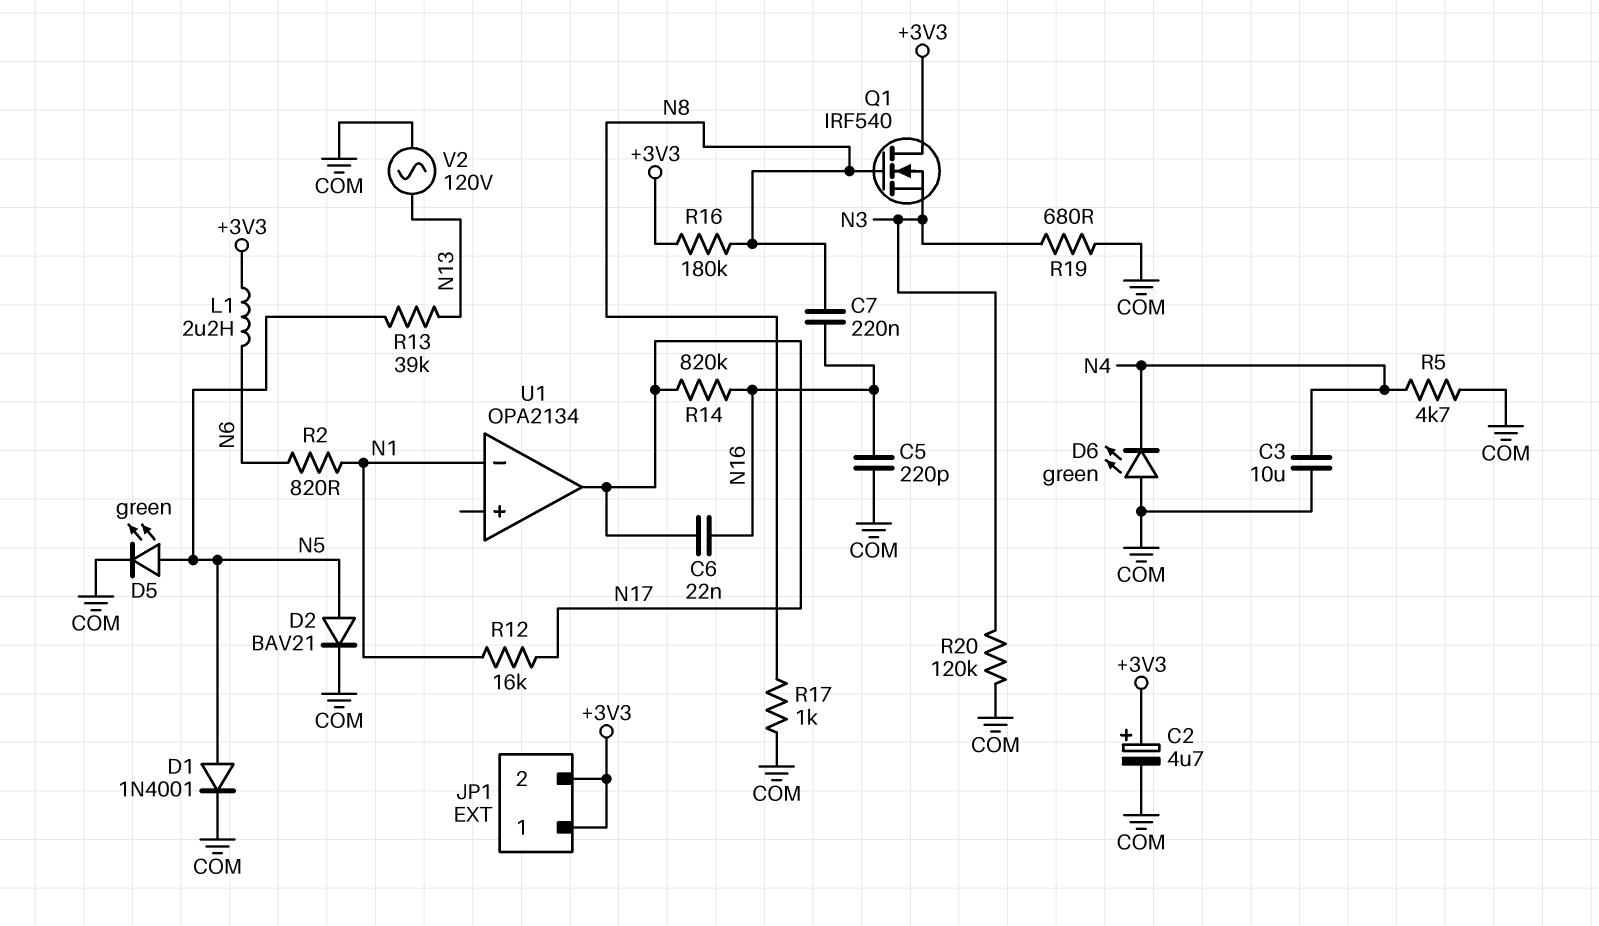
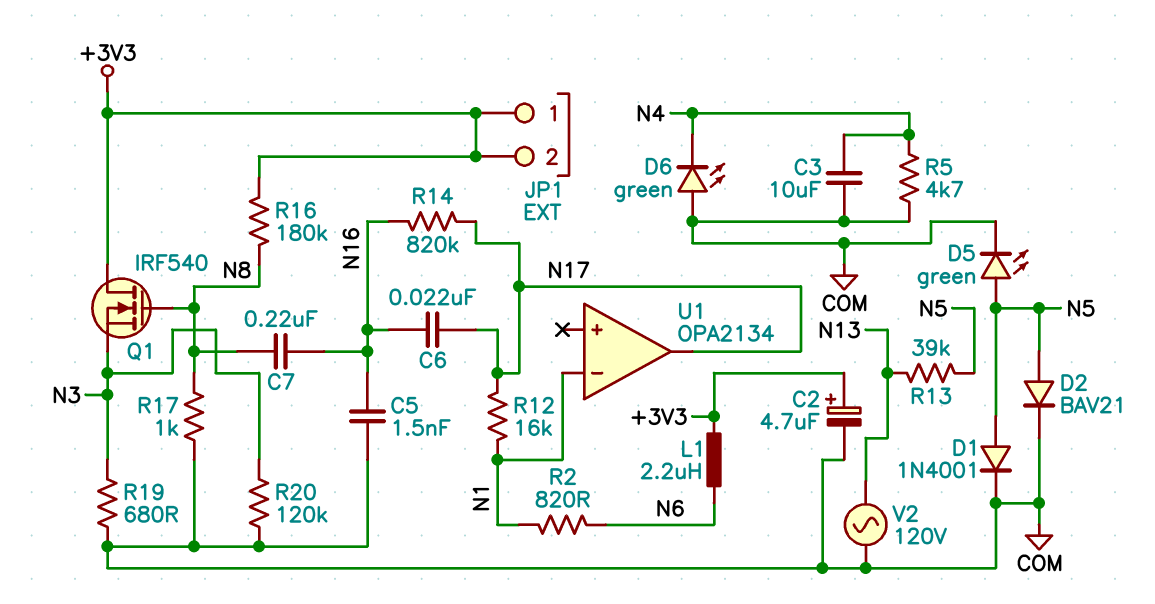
C5: 220pF (COM, N16) -> 1.5nF (COM, N16)

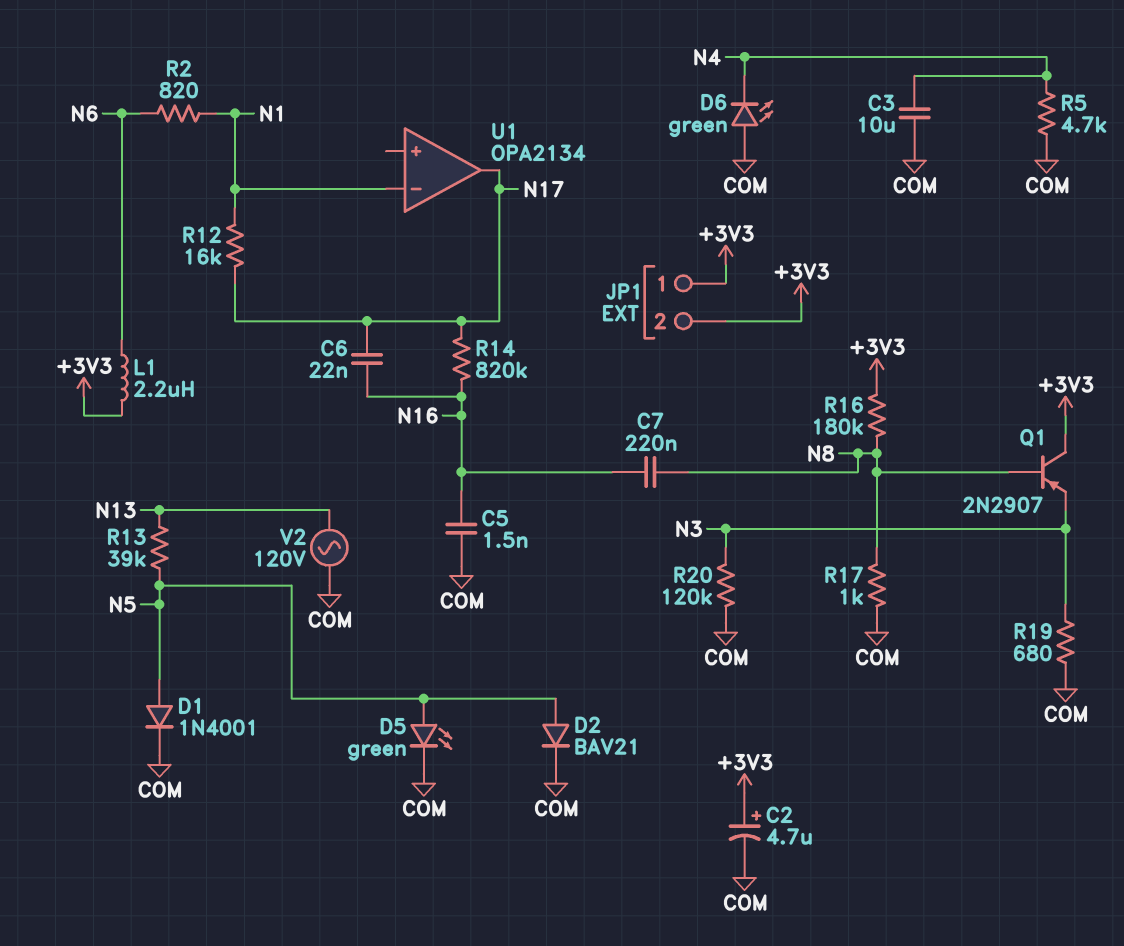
Q1: NMOS IRF540 (G N8, D +3V3, S N3) -> PNP 2N2907 (B N8, C +3V3, E N3)

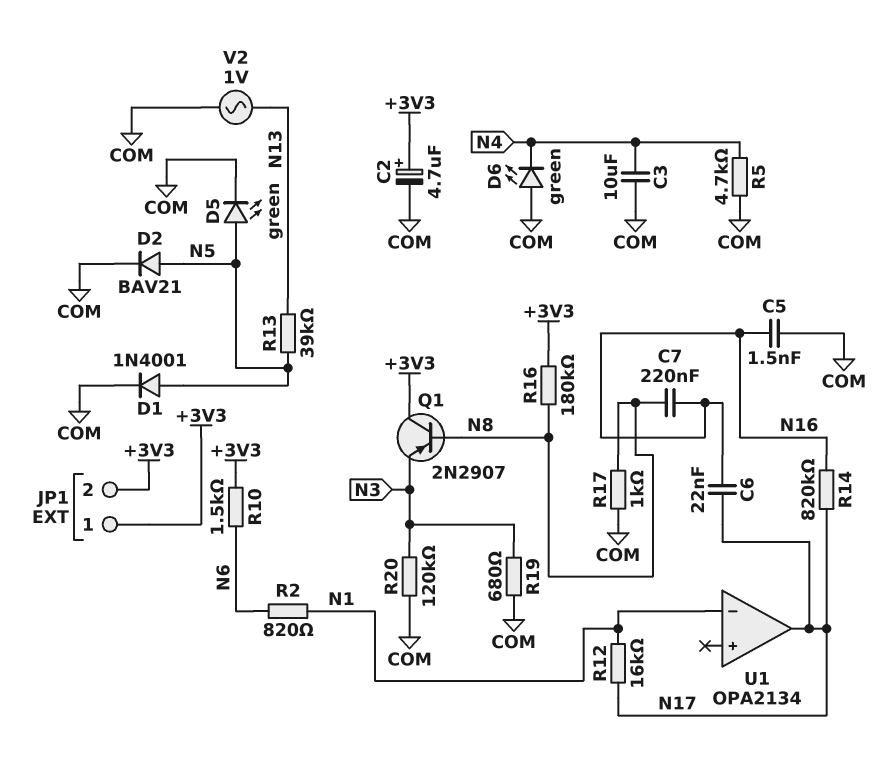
L1: 2.2uH (+3V3, N6) -> none
R10: none -> 1.5k (+3V3, N6)
V2: AC 120V (COM, N13) -> AC 1V (COM, N13)

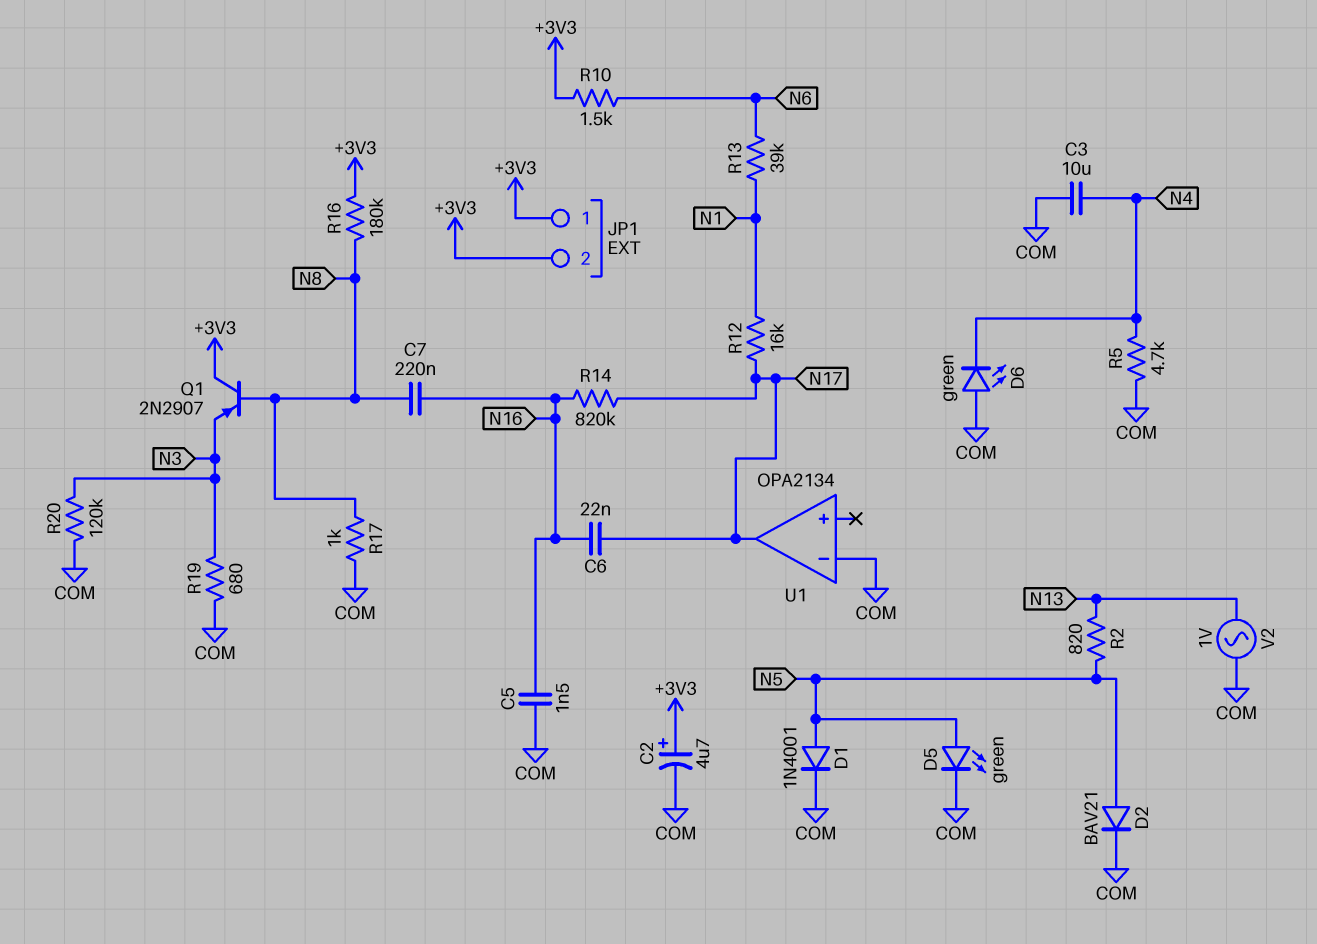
R2: 820 (N1, N6) -> 820 (N5, N13)
R13: 39k (N5, N13) -> 39k (N1, N6)
U1 pin in-: N1 -> COM

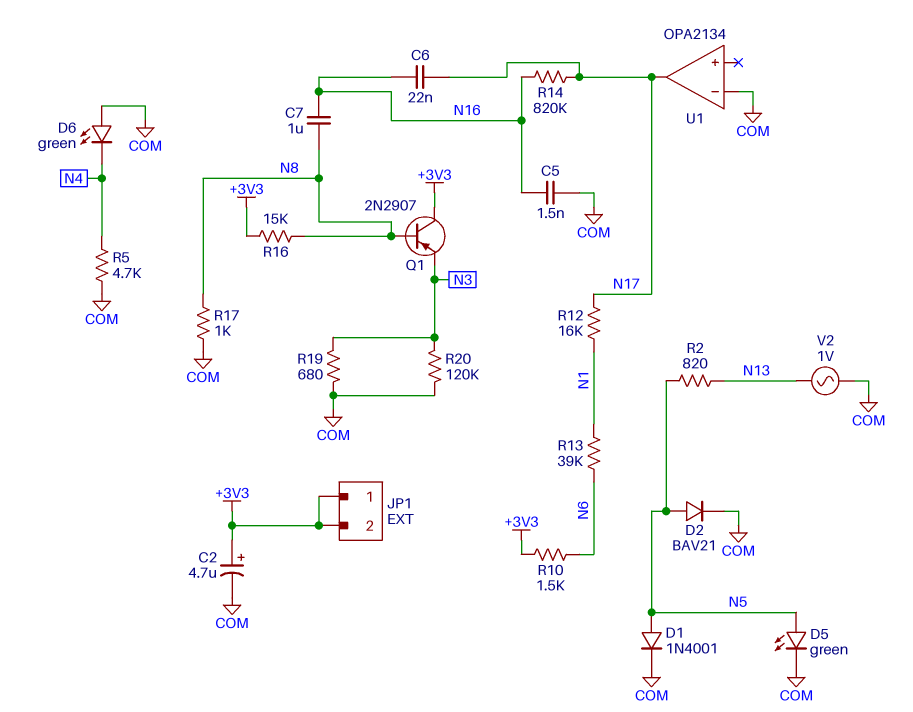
C3: 10uF (COM, N4) -> none
C7: 220nF (N8, N16) -> 1uF (N8, N16)
R16: 180k (+3V3, N8) -> 15k (+3V3, N8)

